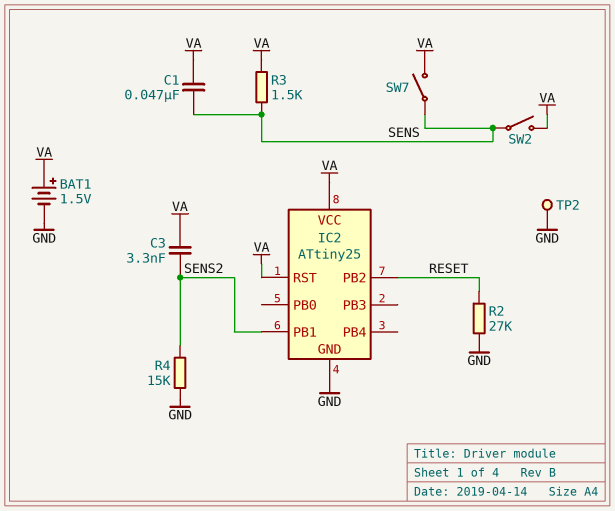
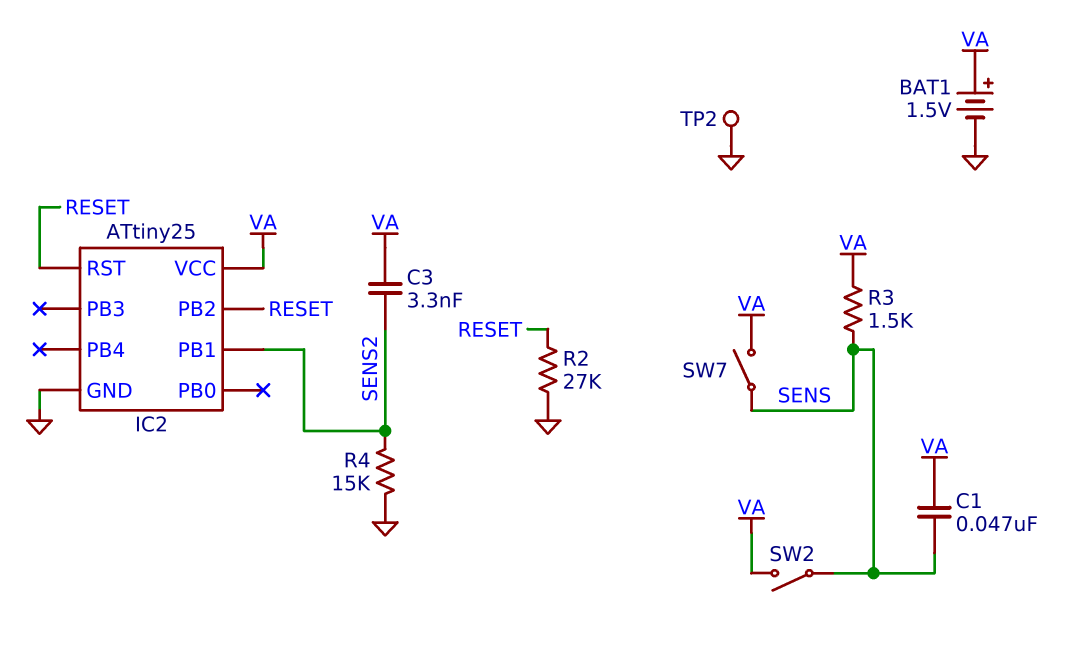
IC2 pin RST: VA -> RESET

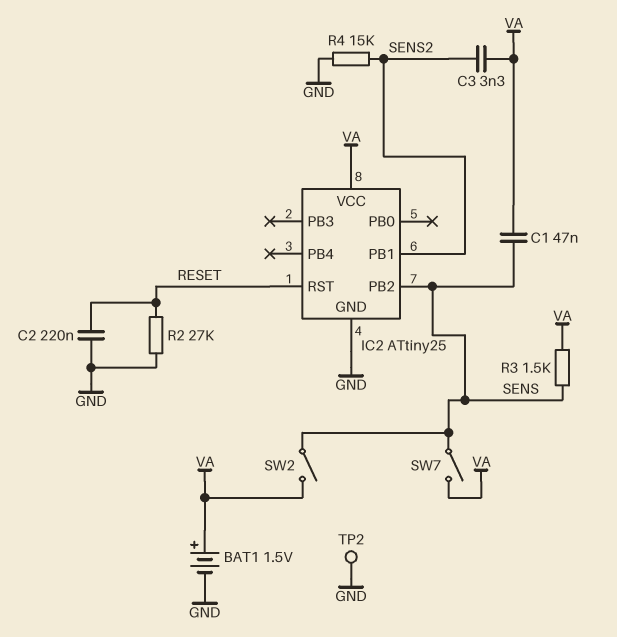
C2: none -> 220nF (GND, RESET)
IC2 pin PB2: RESET -> SENS

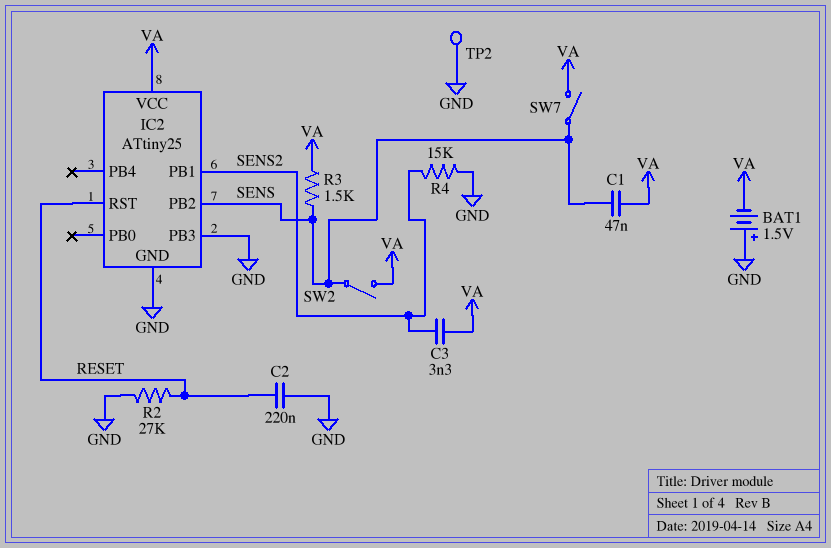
BAT1: 1.5V (plus VA, minus GND) -> 1.5V (plus GND, minus VA)
IC2 pin PB3: none -> GND

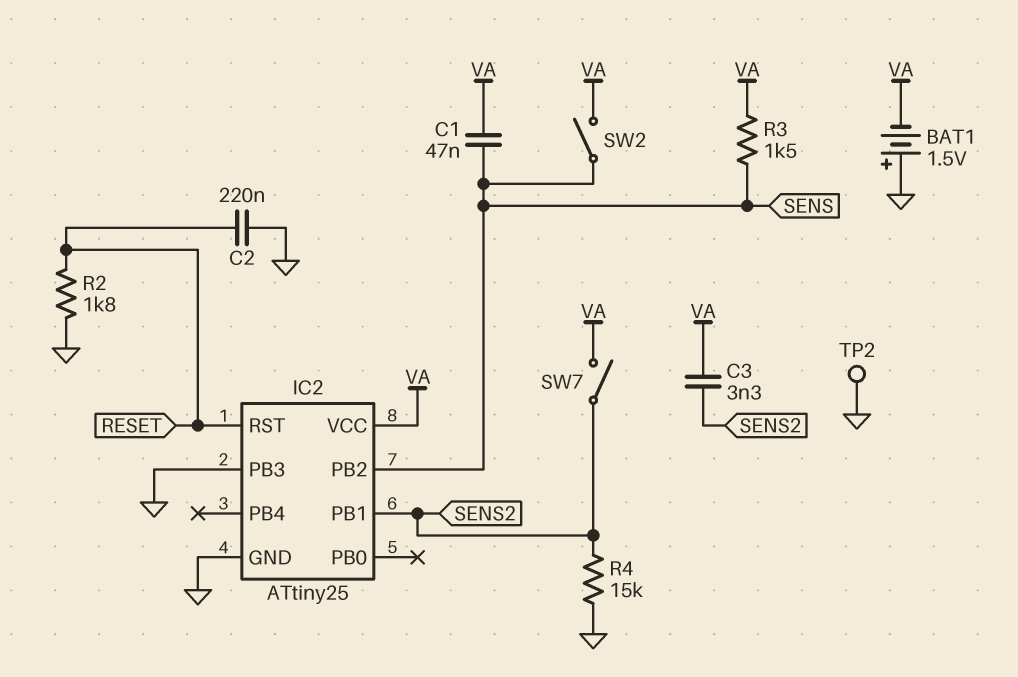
R2: 27k (GND, RESET) -> 1.8k (GND, RESET)
SW7: switch (SENS, VA) -> switch (SENS2, VA)

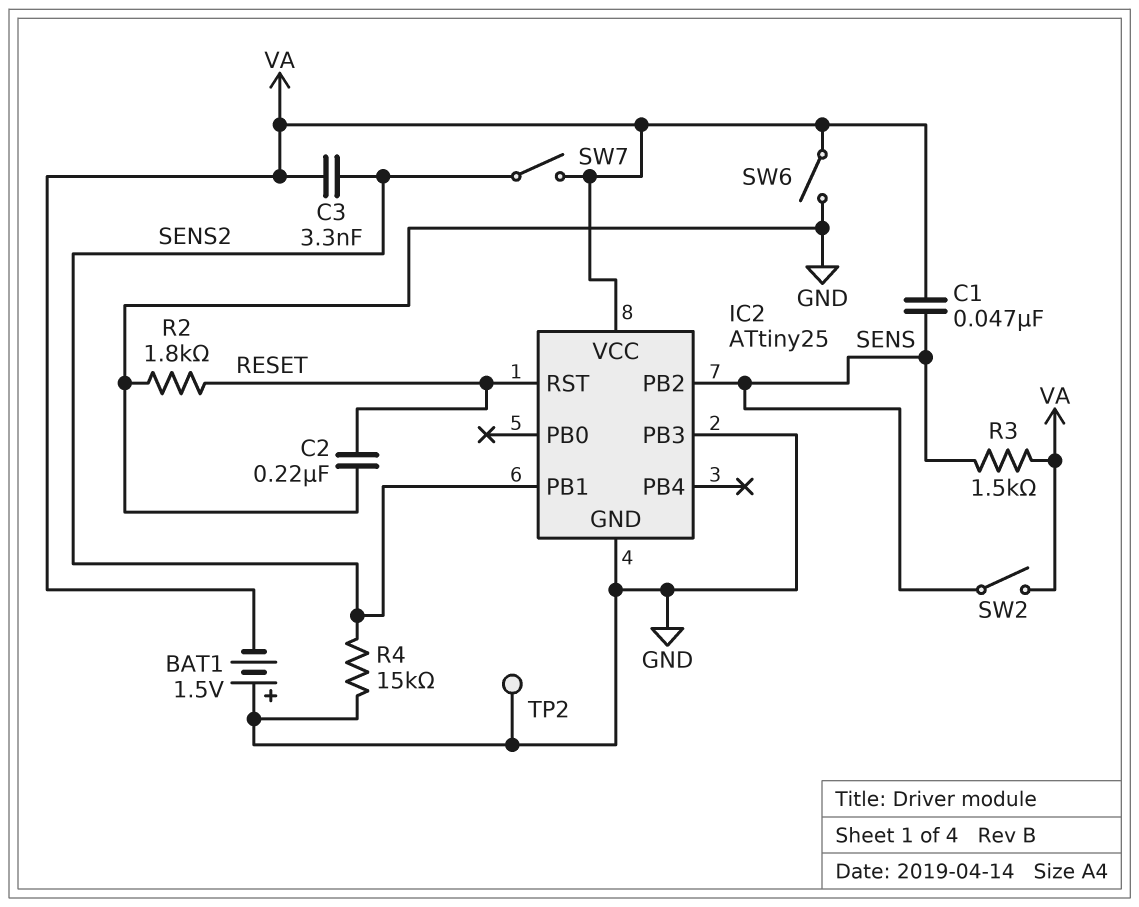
SW6: none -> switch (GND, VA)

